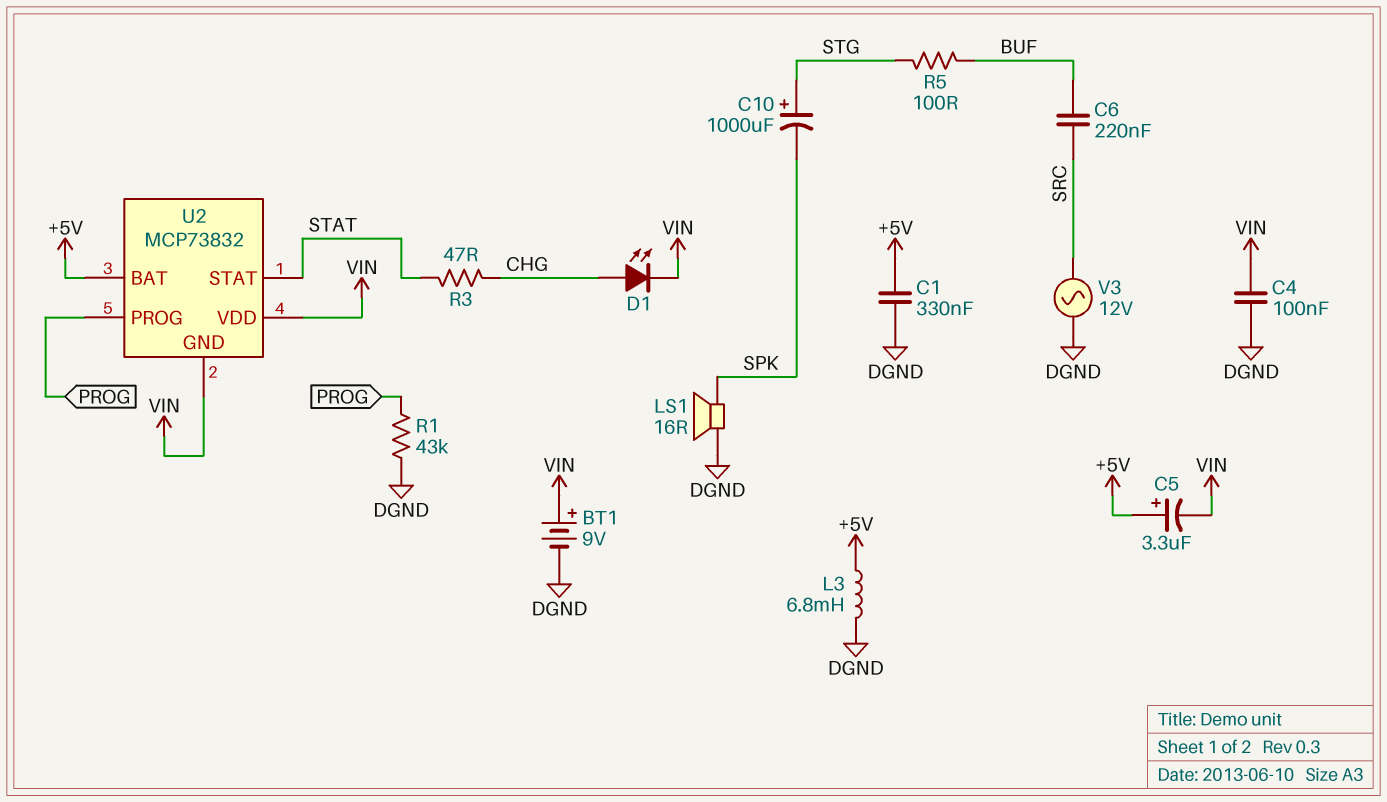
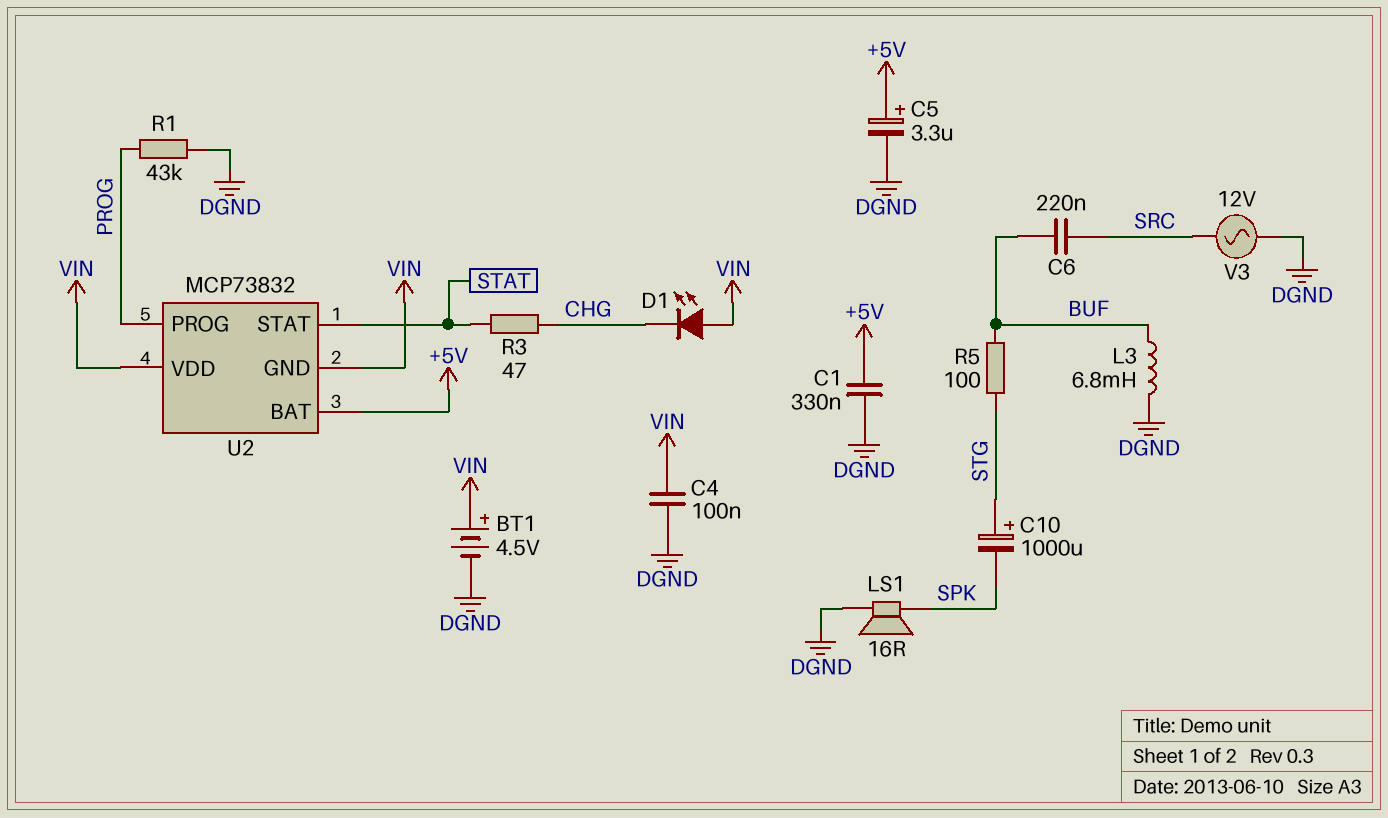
BT1: 9V (plus VIN, minus DGND) -> 4.5V (plus VIN, minus DGND)
C5: 3.3uF (plus +5V, minus VIN) -> 3.3uF (plus +5V, minus DGND)
D1: LED (A CHG, K VIN) -> LED (A VIN, K CHG)
L3: 6.8mH (+5V, DGND) -> 6.8mH (BUF, DGND)

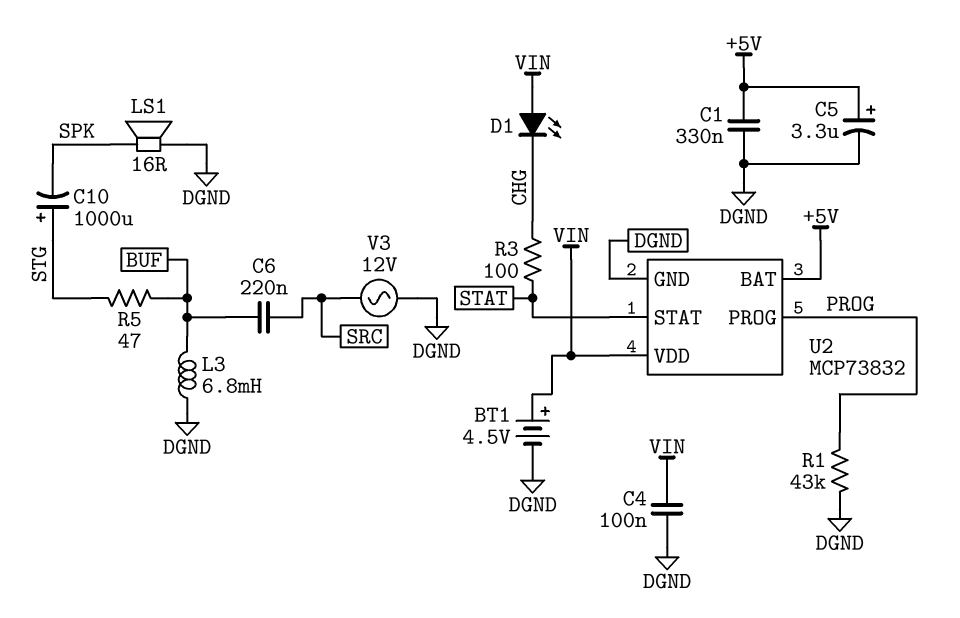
R3: 47 (CHG, STAT) -> 100 (CHG, STAT)
R5: 100 (BUF, STG) -> 47 (BUF, STG)
U2 pin GND: VIN -> DGND

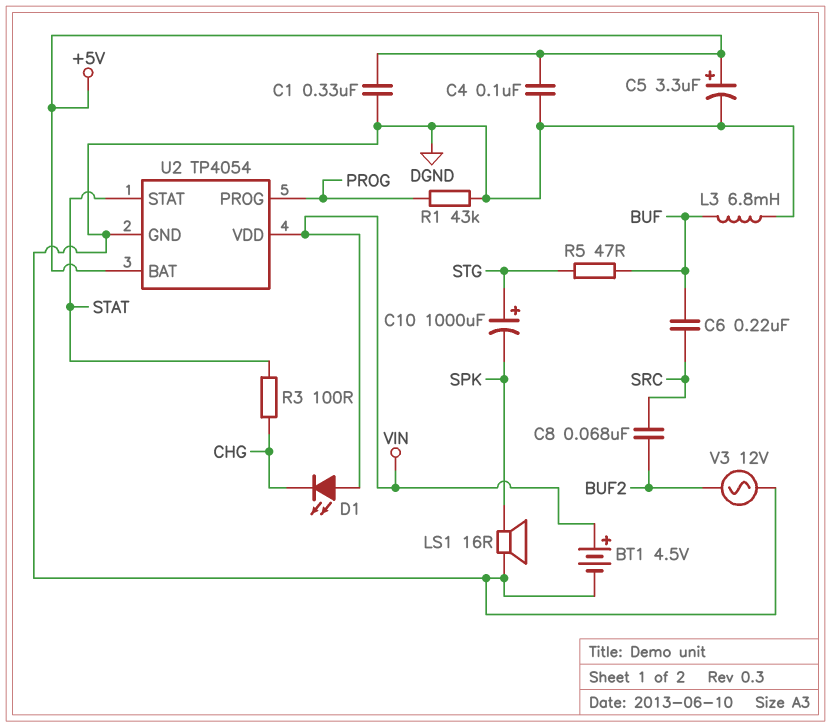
C4: 100nF (DGND, VIN) -> 100nF (+5V, DGND)
C8: none -> 68nF (BUF2, SRC)
U2: MCP73832 -> TP4054
V3: AC 12V (DGND, SRC) -> AC 12V (BUF2, DGND)

